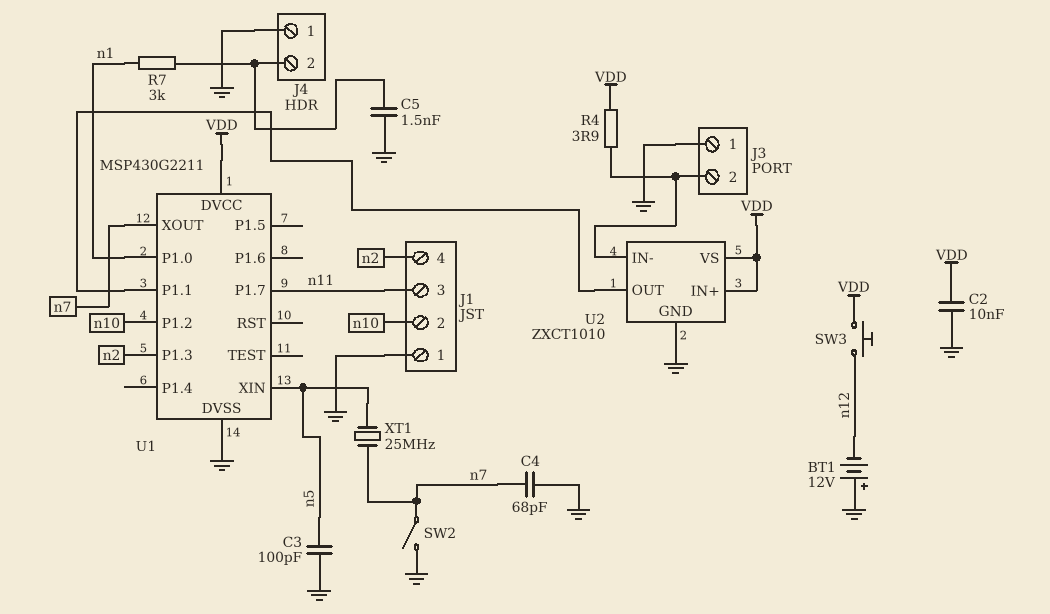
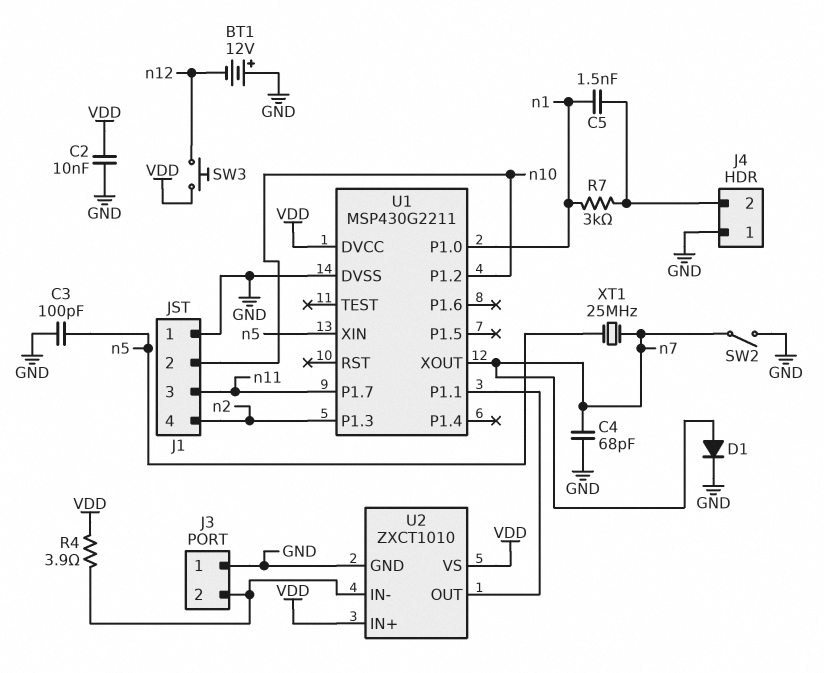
C5: 1.5nF (GND, J4/2) -> 1.5nF (J4/2, n1)
D1: none -> diode (A n7, K GND)

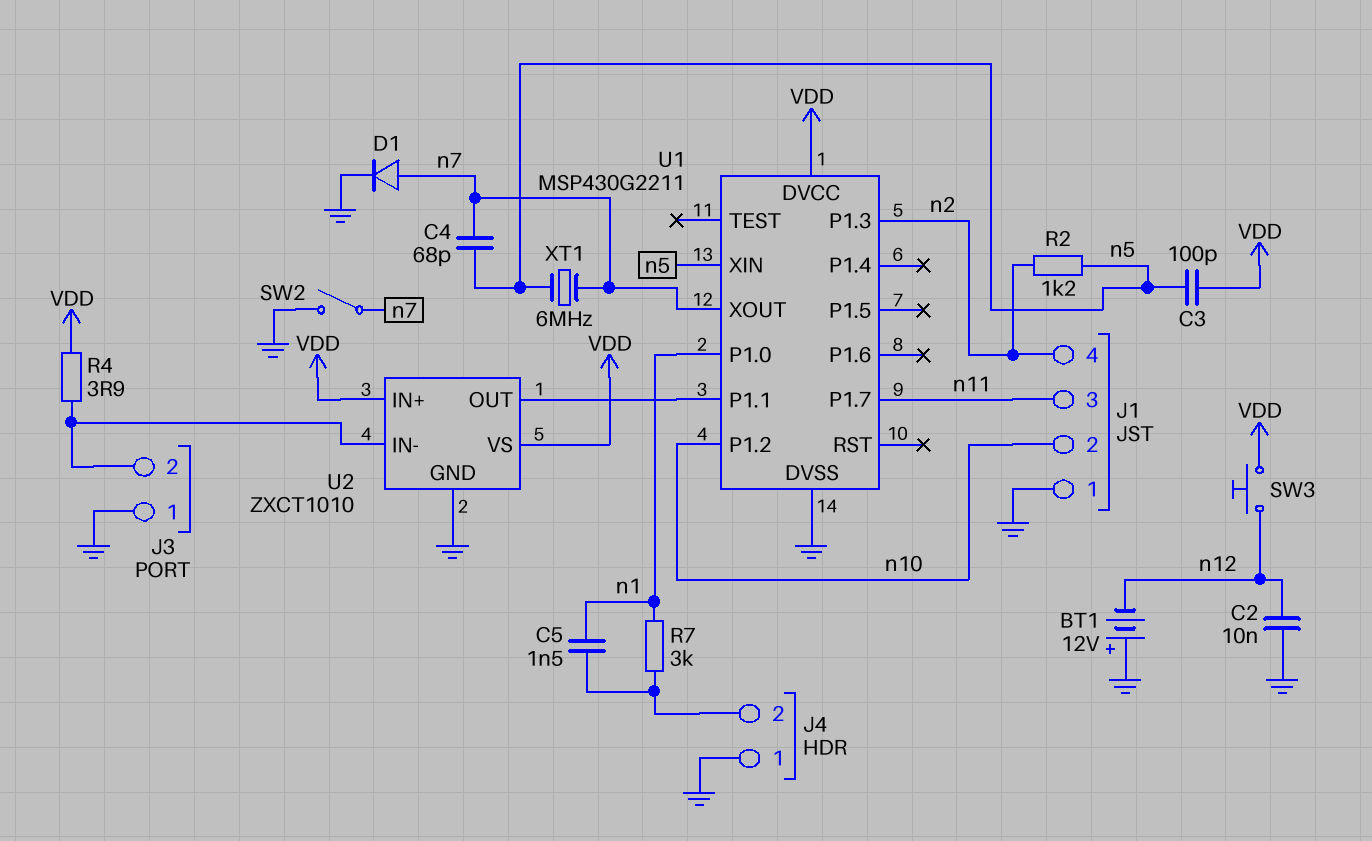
C2: 10nF (GND, VDD) -> 10nF (GND, n12)
C3: 100pF (GND, n5) -> 100pF (VDD, n5)
C4: 68pF (GND, n7) -> 68pF (n5, n7)
R2: none -> 1.2k (n2, n5)
XT1: 25MHz (n5, n7) -> 6MHz (n5, n7)

